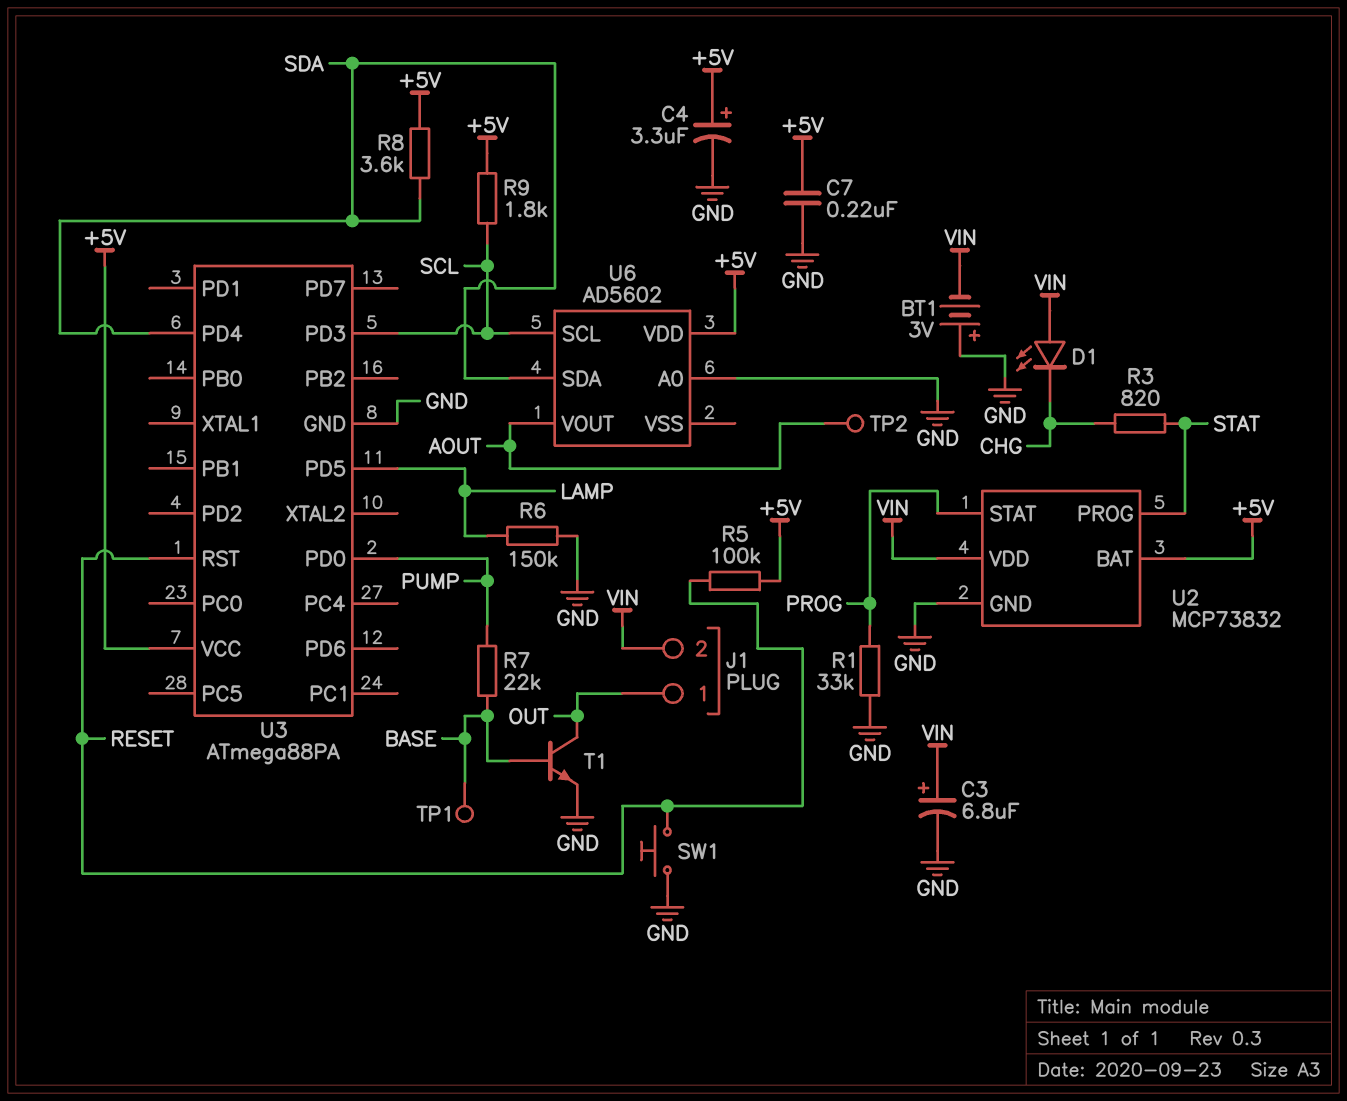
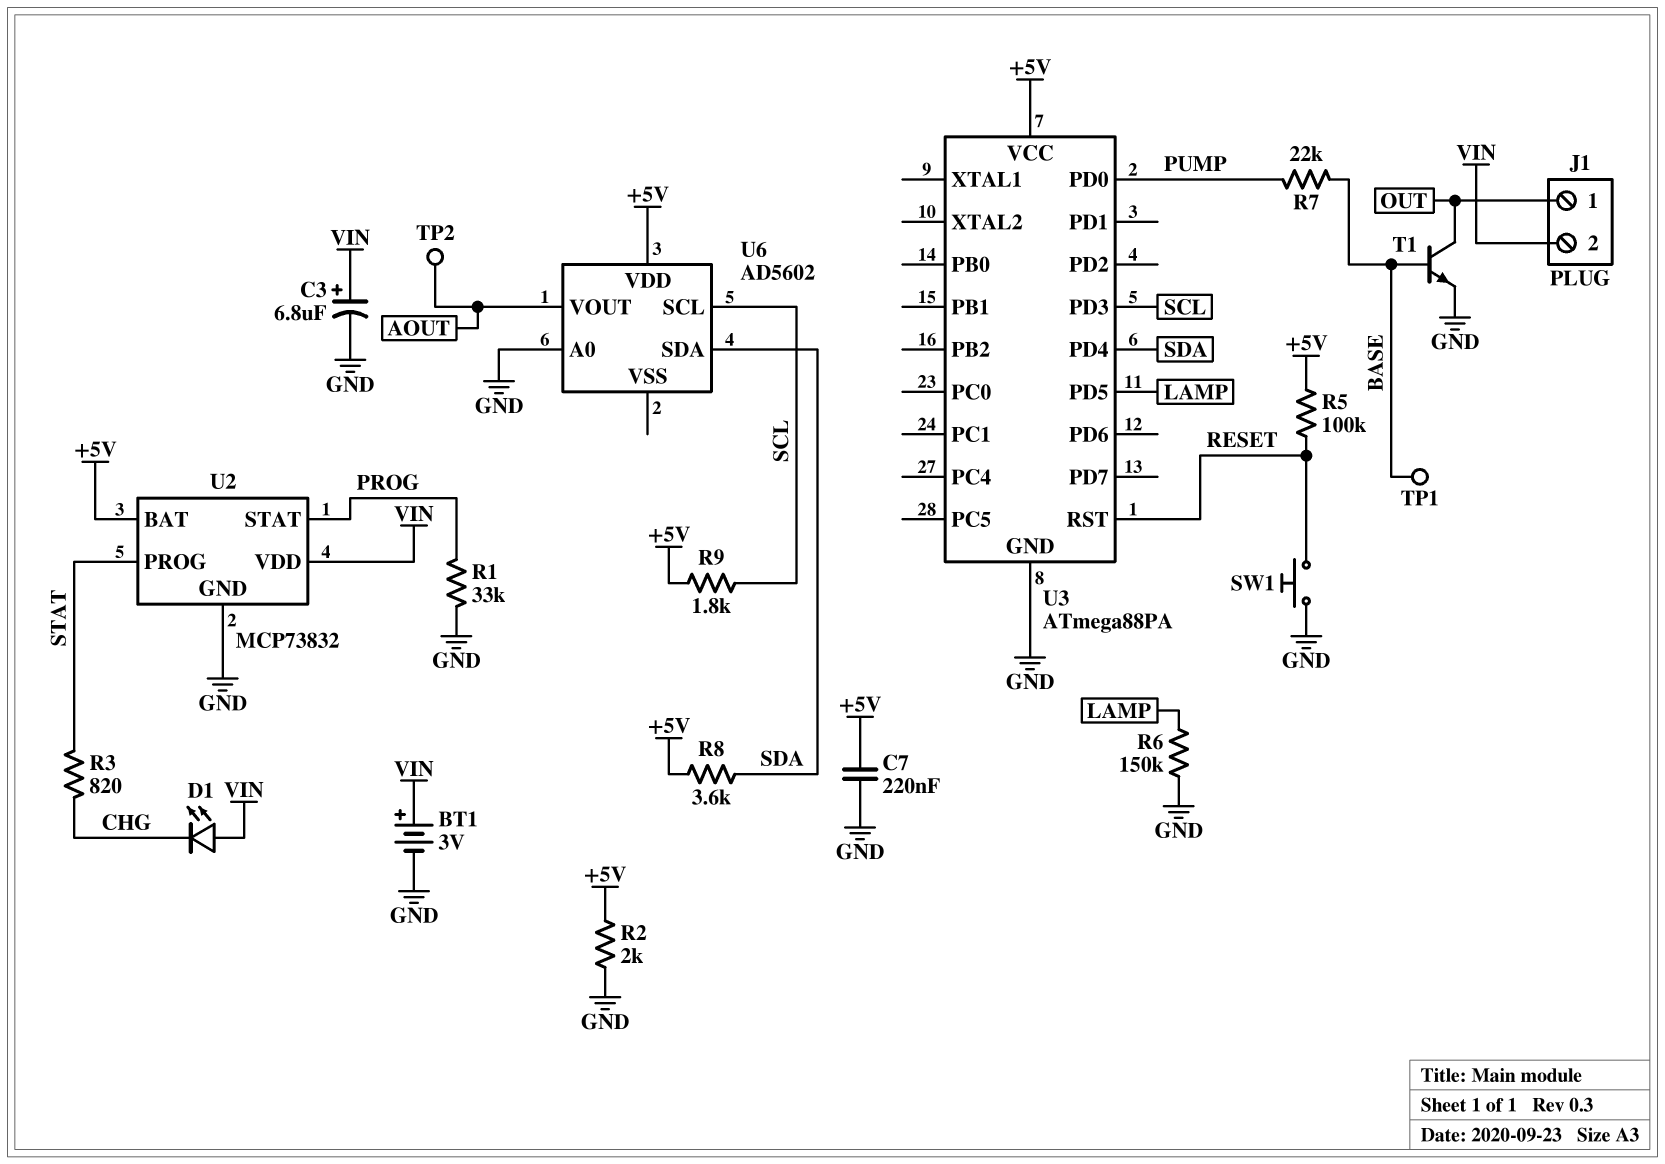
BT1: 3V (plus GND, minus VIN) -> 3V (plus VIN, minus GND)
C4: 3.3uF (plus +5V, minus GND) -> none
R2: none -> 2k (+5V, GND)

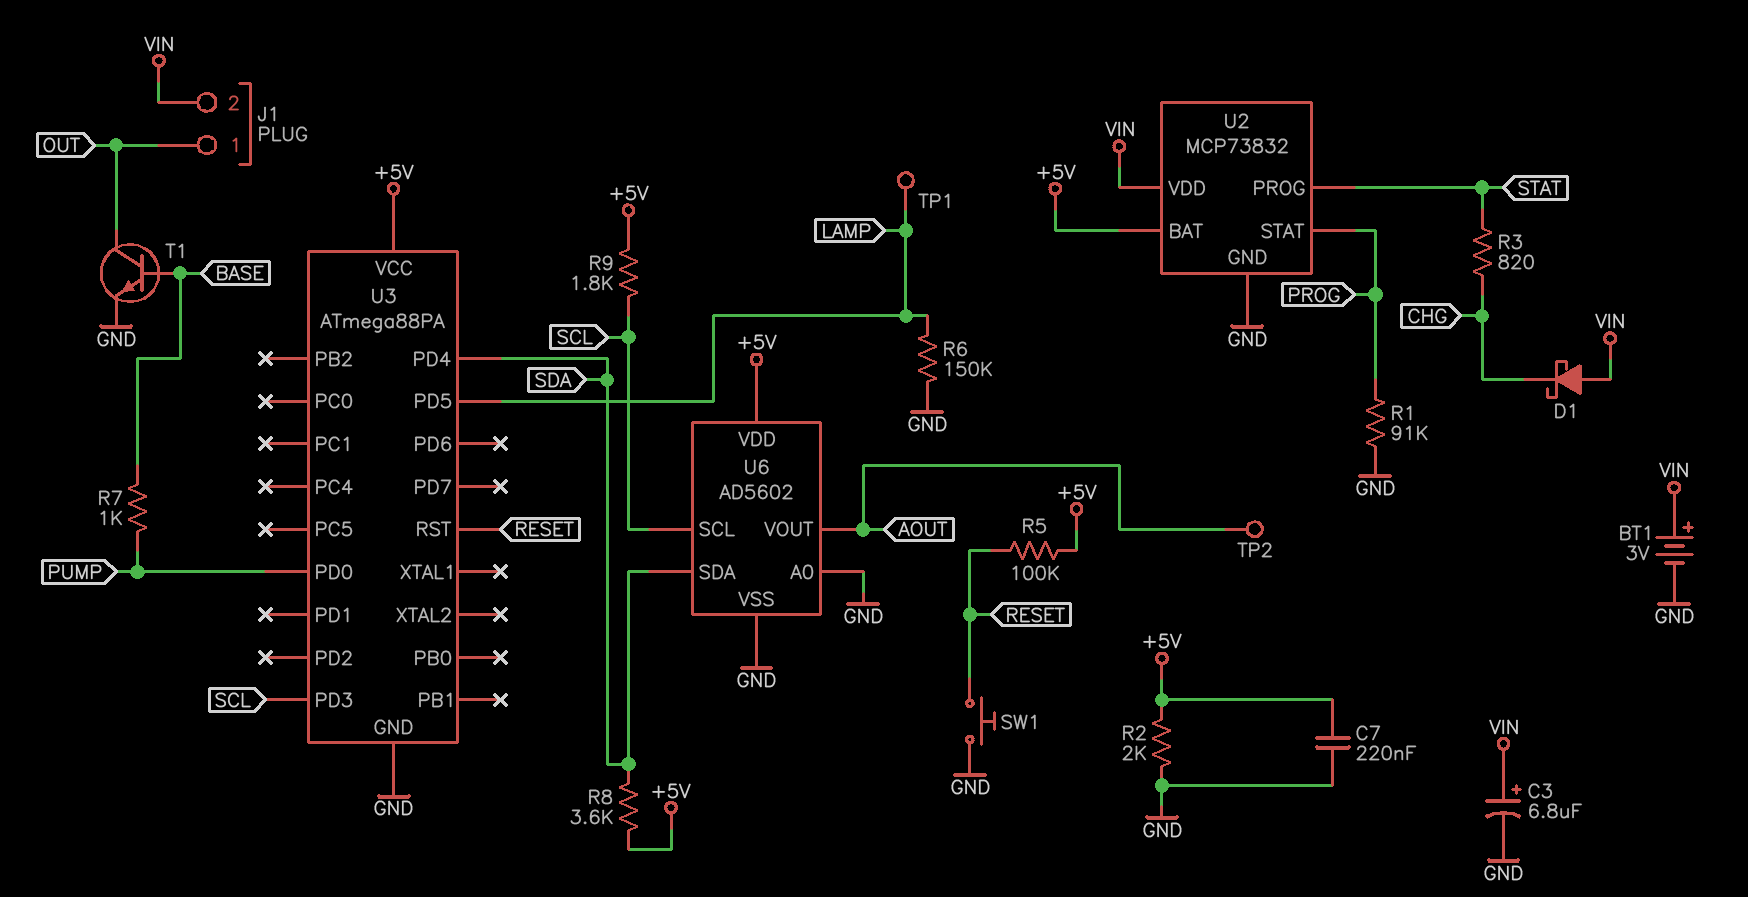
D1: LED (A VIN, K CHG) -> schottky (A VIN, K CHG)
R1: 33k (GND, PROG) -> 91k (GND, PROG)
R7: 22k (BASE, PUMP) -> 1k (BASE, PUMP)
TP1: test point (BASE) -> test point (LAMP)
U6 pin VSS: none -> GND

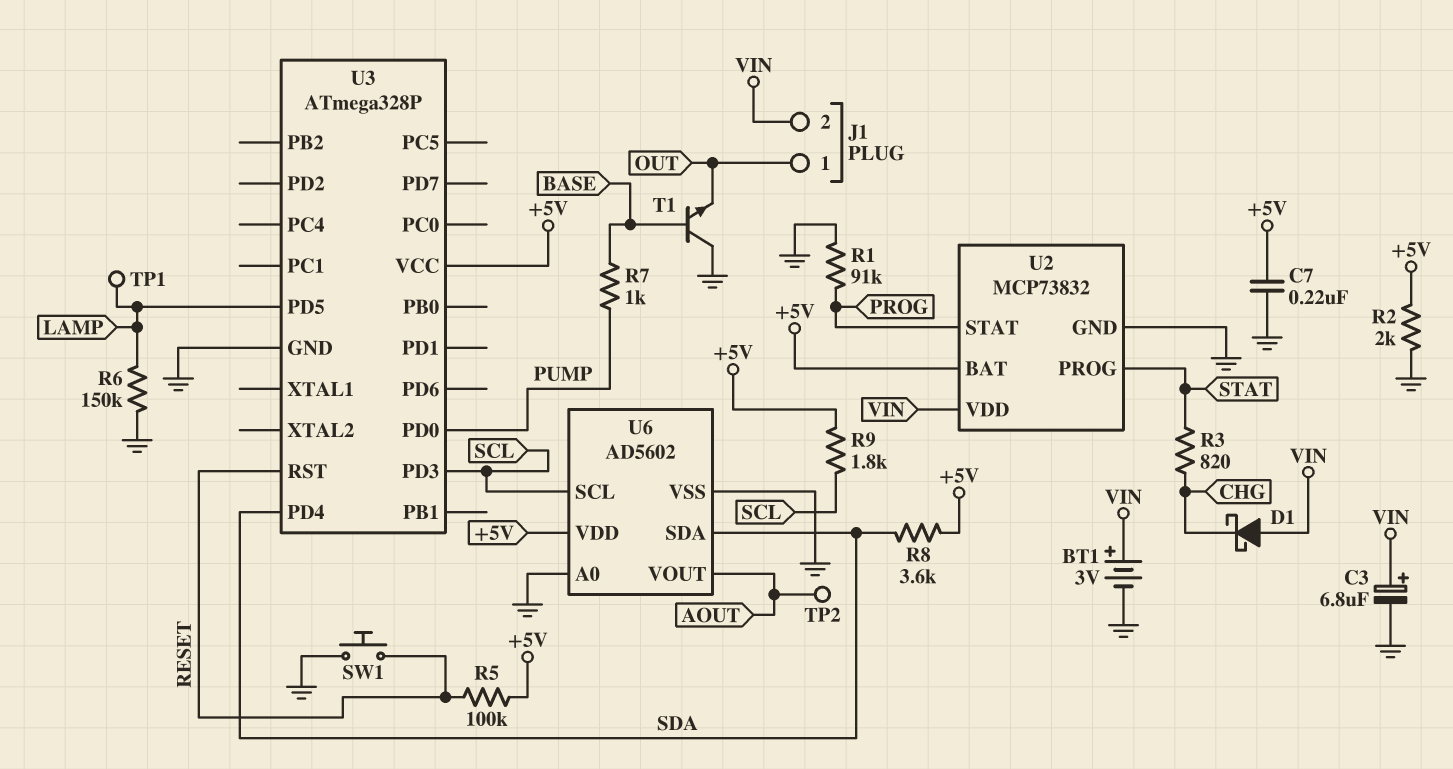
T1: NPN (B BASE, C OUT, E GND) -> NPN (B BASE, C GND, E OUT)
U3: ATmega88PA -> ATmega328P

